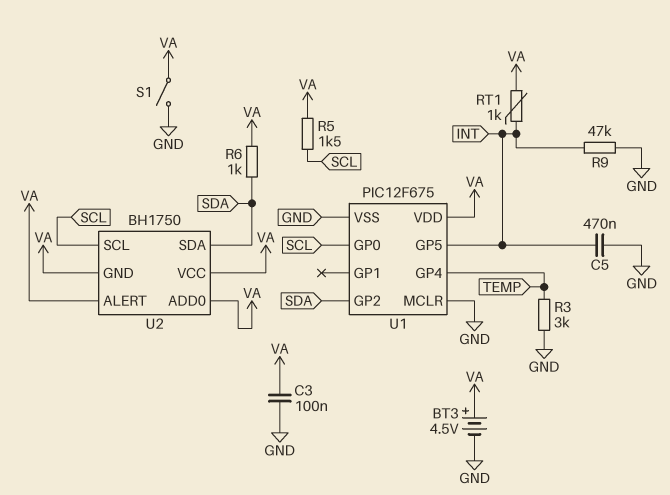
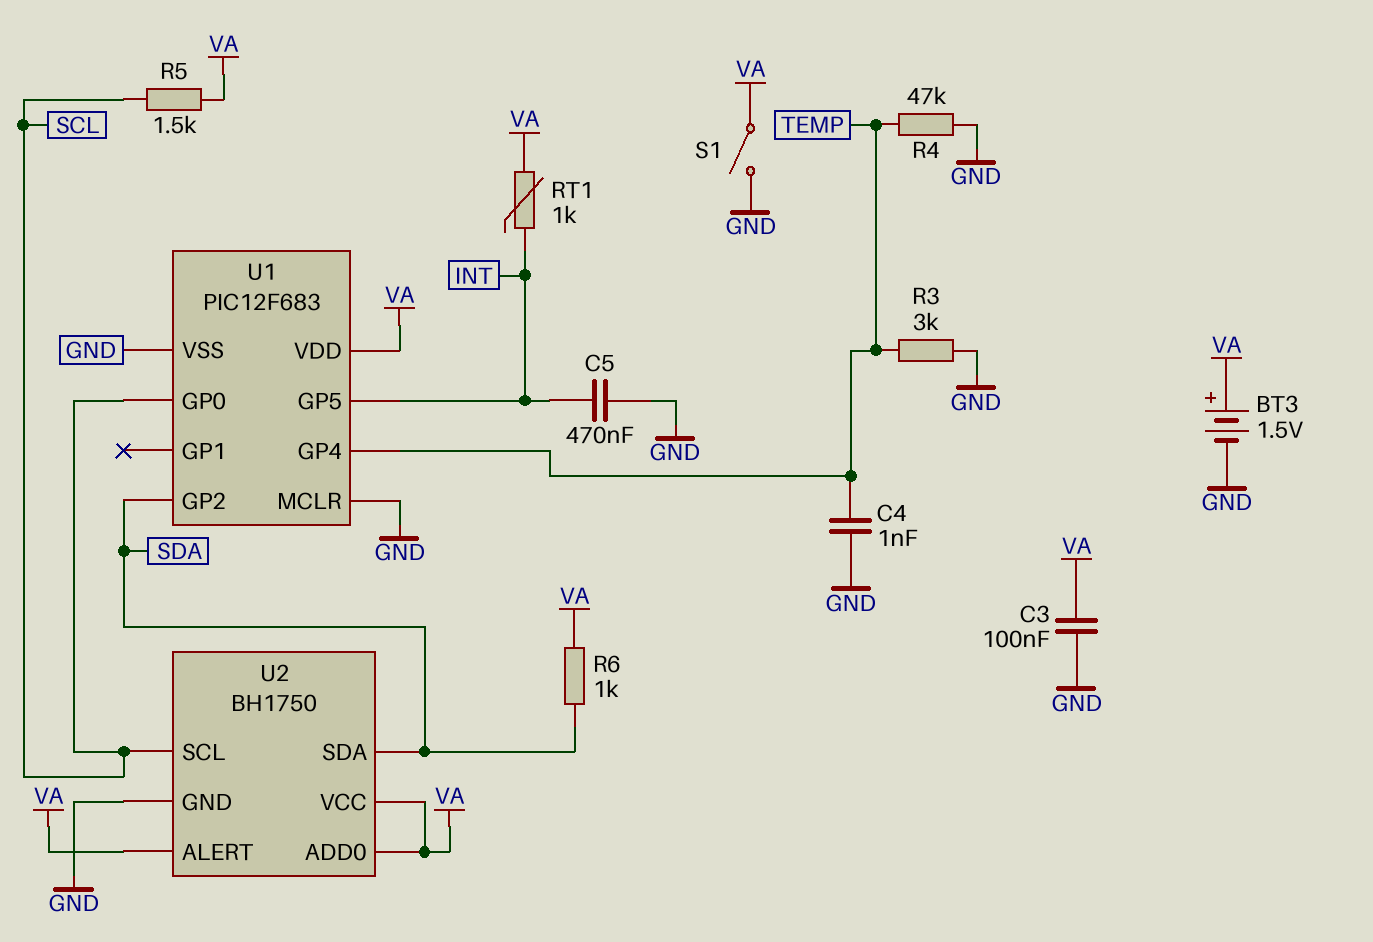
BT3: 4.5V (plus VA, minus GND) -> 1.5V (plus VA, minus GND)
C4: none -> 1nF (GND, TEMP)
R4: none -> 47k (GND, TEMP)
R9: 47k (GND, INT) -> none
U1: PIC12F675 -> PIC12F683
U2 pin GND: VA -> GND

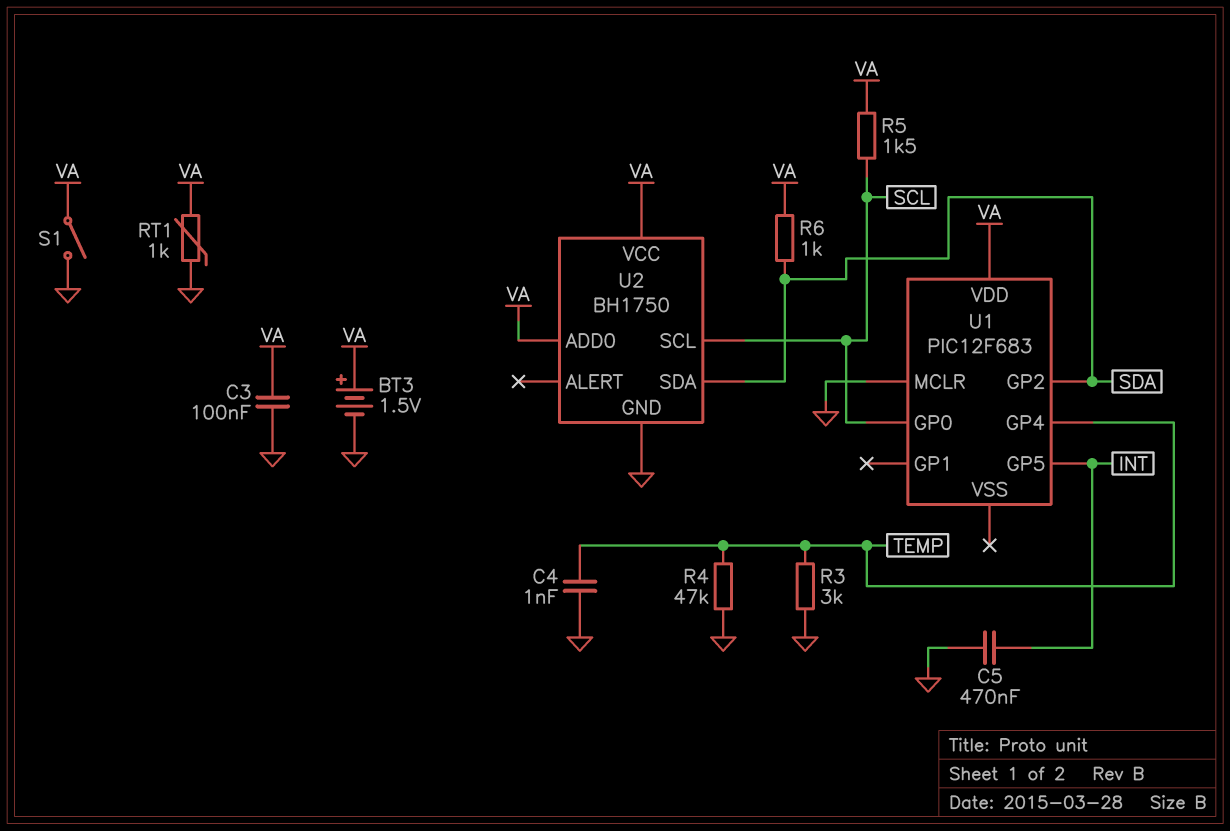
RT1: 1k (INT, VA) -> 1k (GND, VA)
U1 pin VSS: GND -> none
U2 pin ALERT: VA -> none

